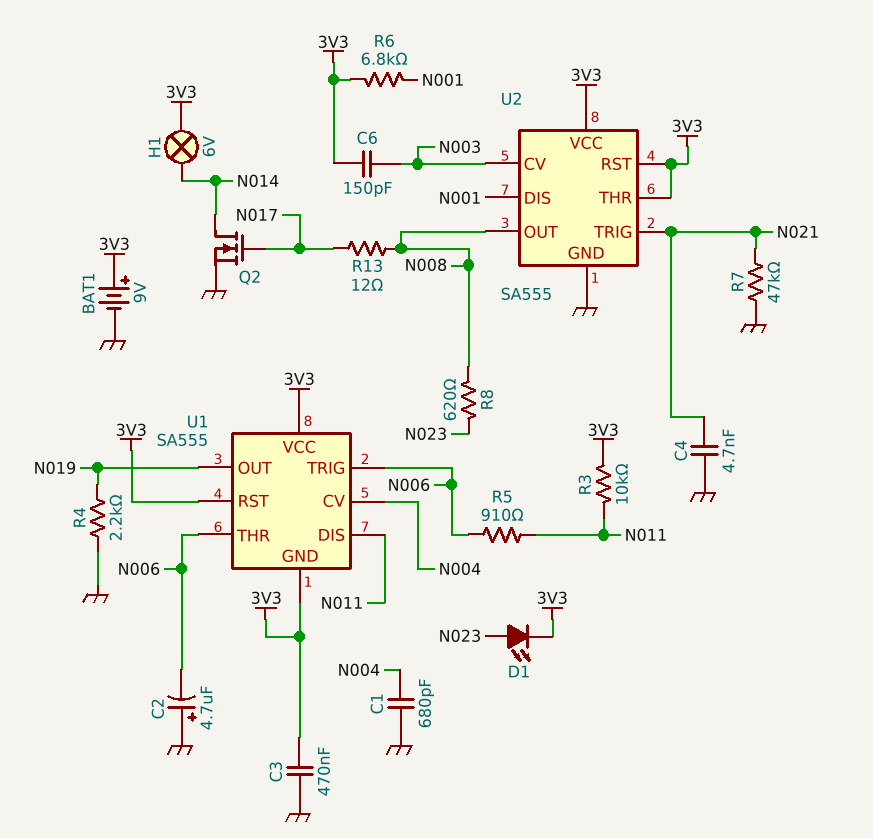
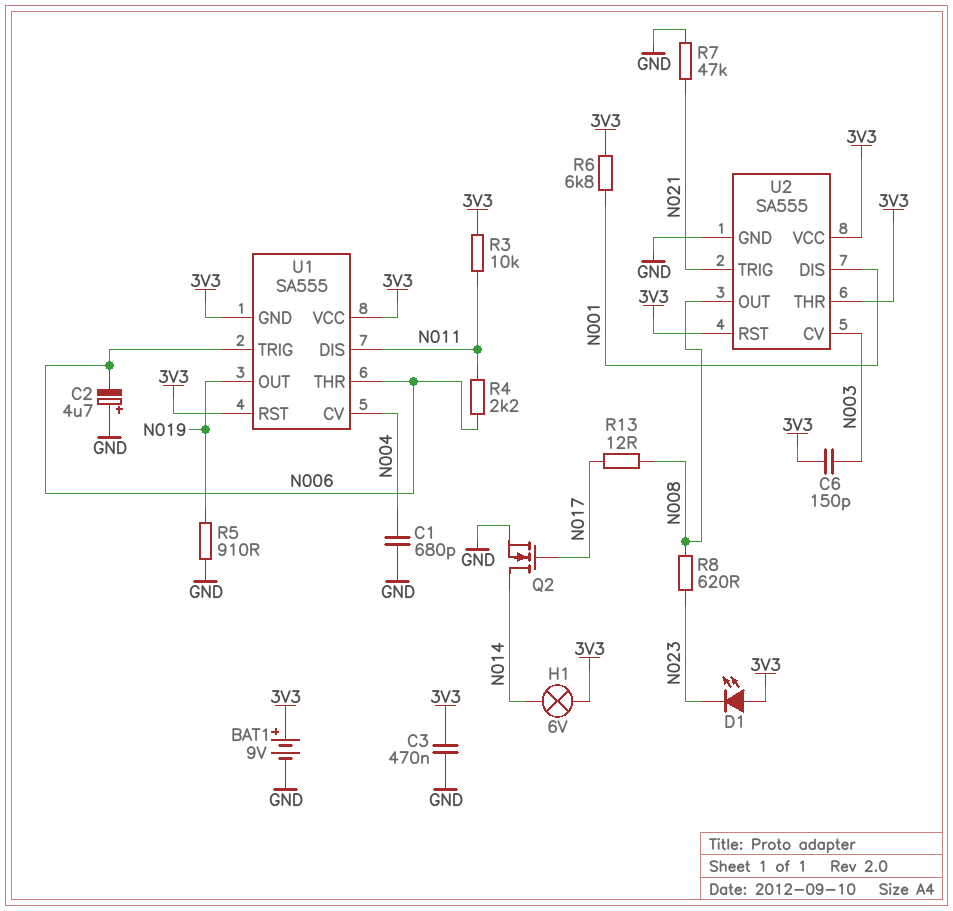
C4: 4.7nF (GND, N021) -> none
D1: LED (A N023, K 3V3) -> LED (A 3V3, K N023)
R4: 2.2k (GND, N019) -> 2.2k (N006, N011)
R5: 910 (N006, N011) -> 910 (GND, N019)

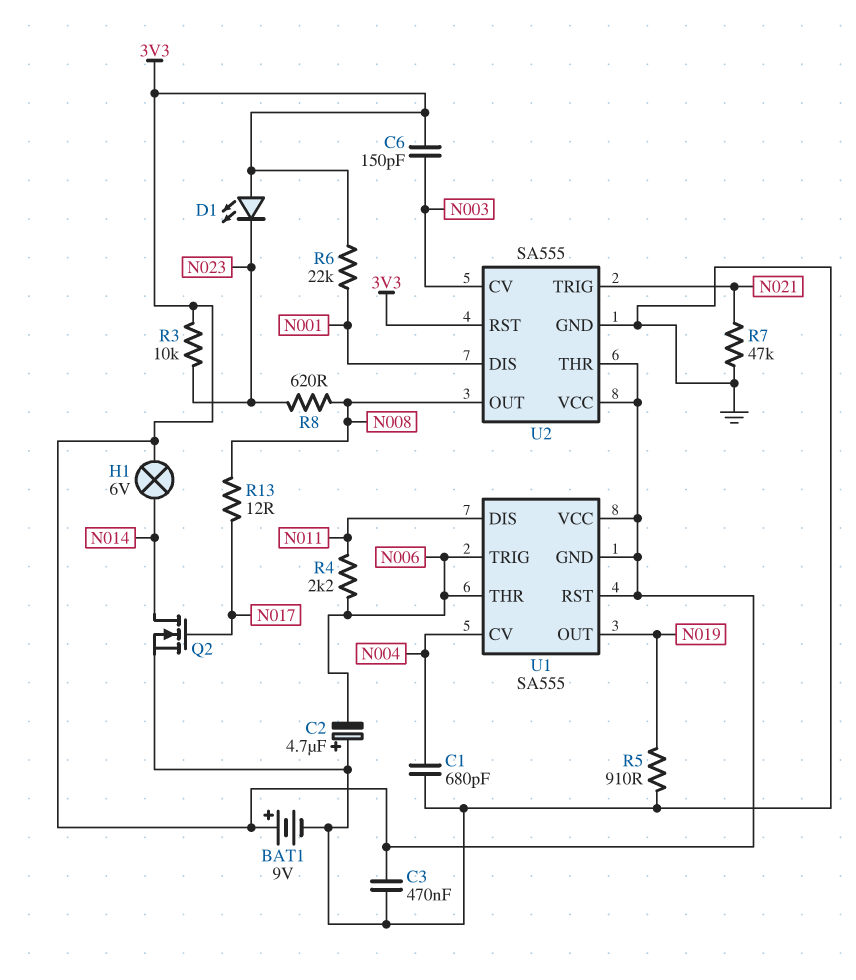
R3: 10k (3V3, N011) -> 10k (3V3, N023)
R6: 6.8k (3V3, N001) -> 22k (3V3, N001)

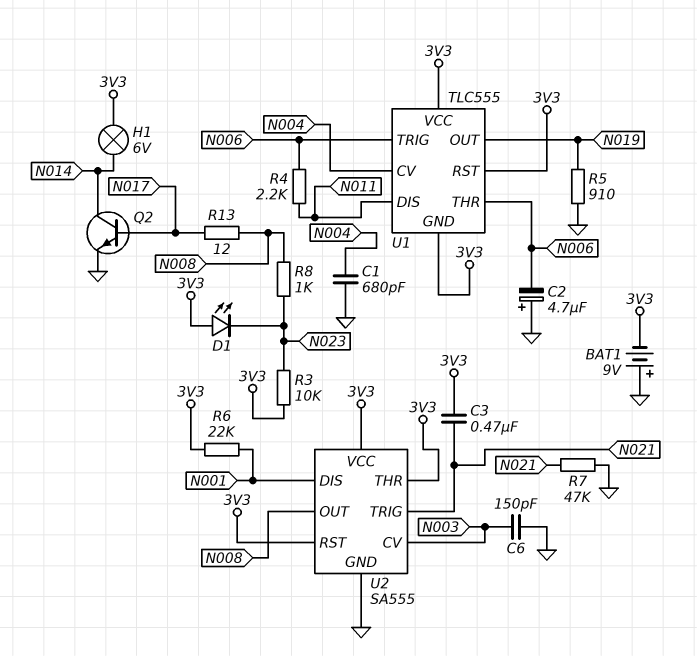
BAT1: 9V (plus 3V3, minus GND) -> 9V (plus GND, minus 3V3)
C3: 470nF (3V3, GND) -> 470nF (3V3, N021)
C6: 150pF (3V3, N003) -> 150pF (GND, N003)
Q2: NMOS (G N017, D N014, S GND) -> NPN (B N017, C N014, E GND)
R8: 620 (N008, N023) -> 1k (N008, N023)
U1: SA555 -> TLC555

